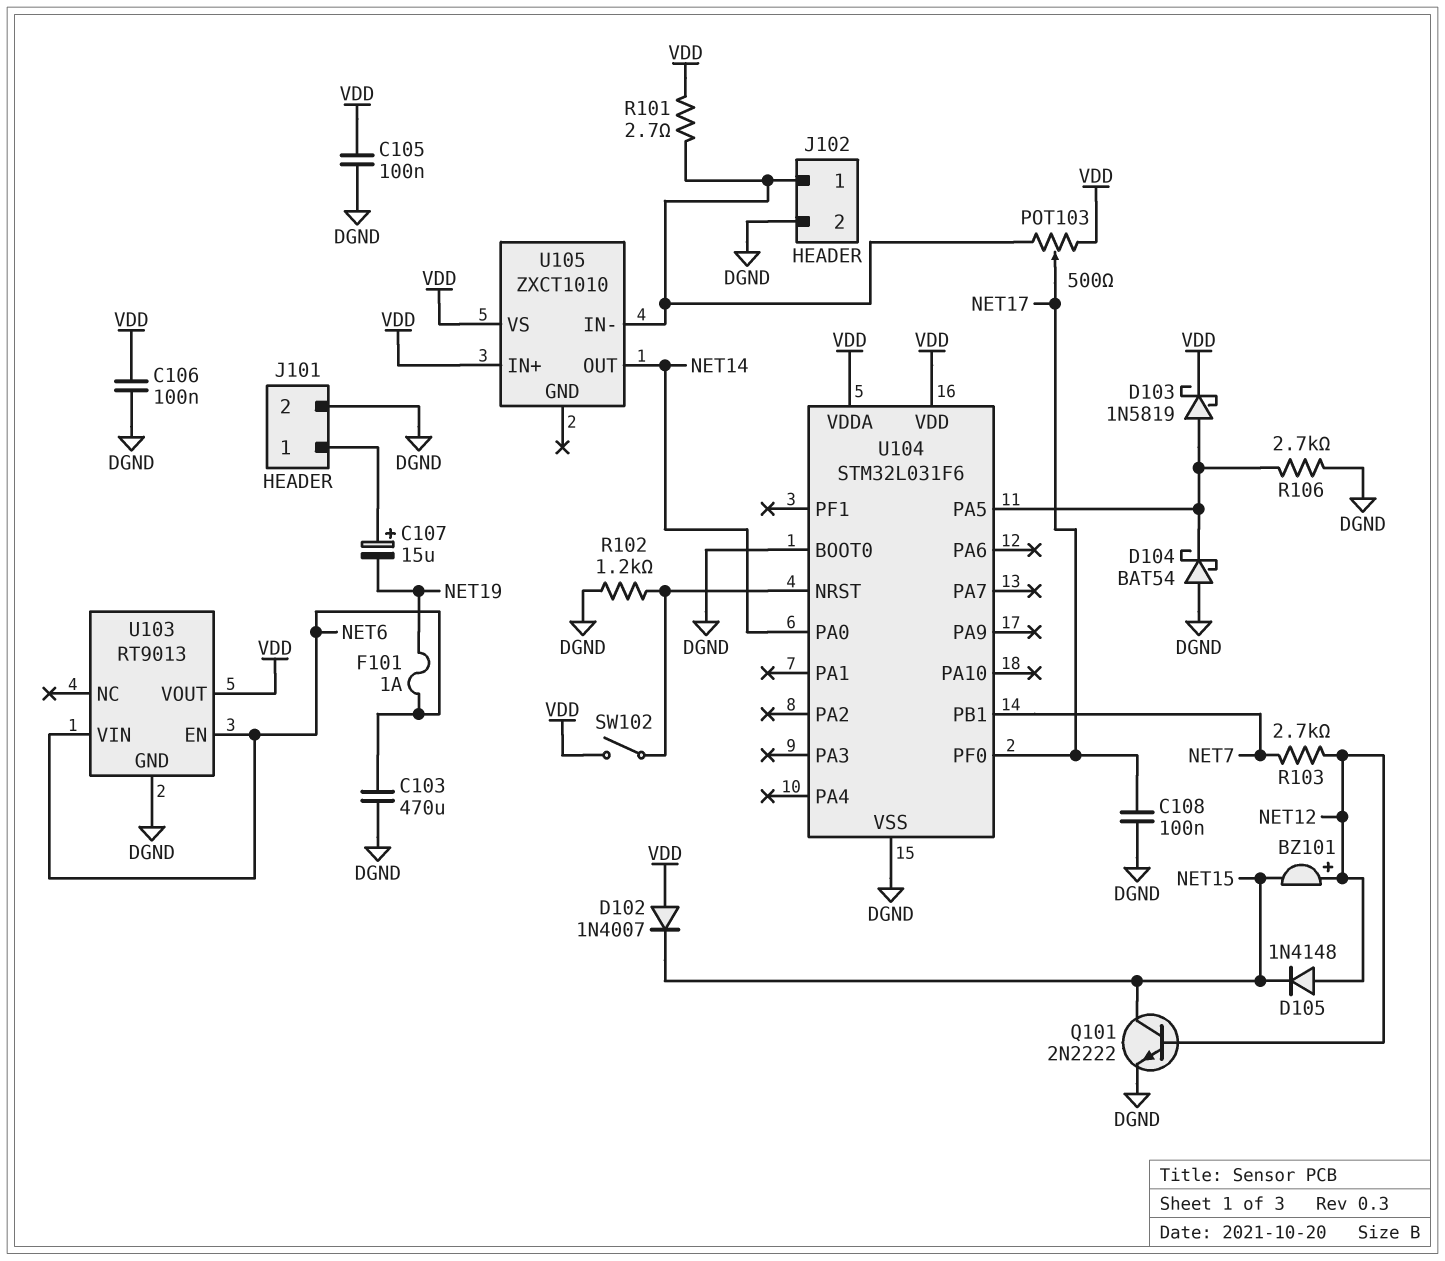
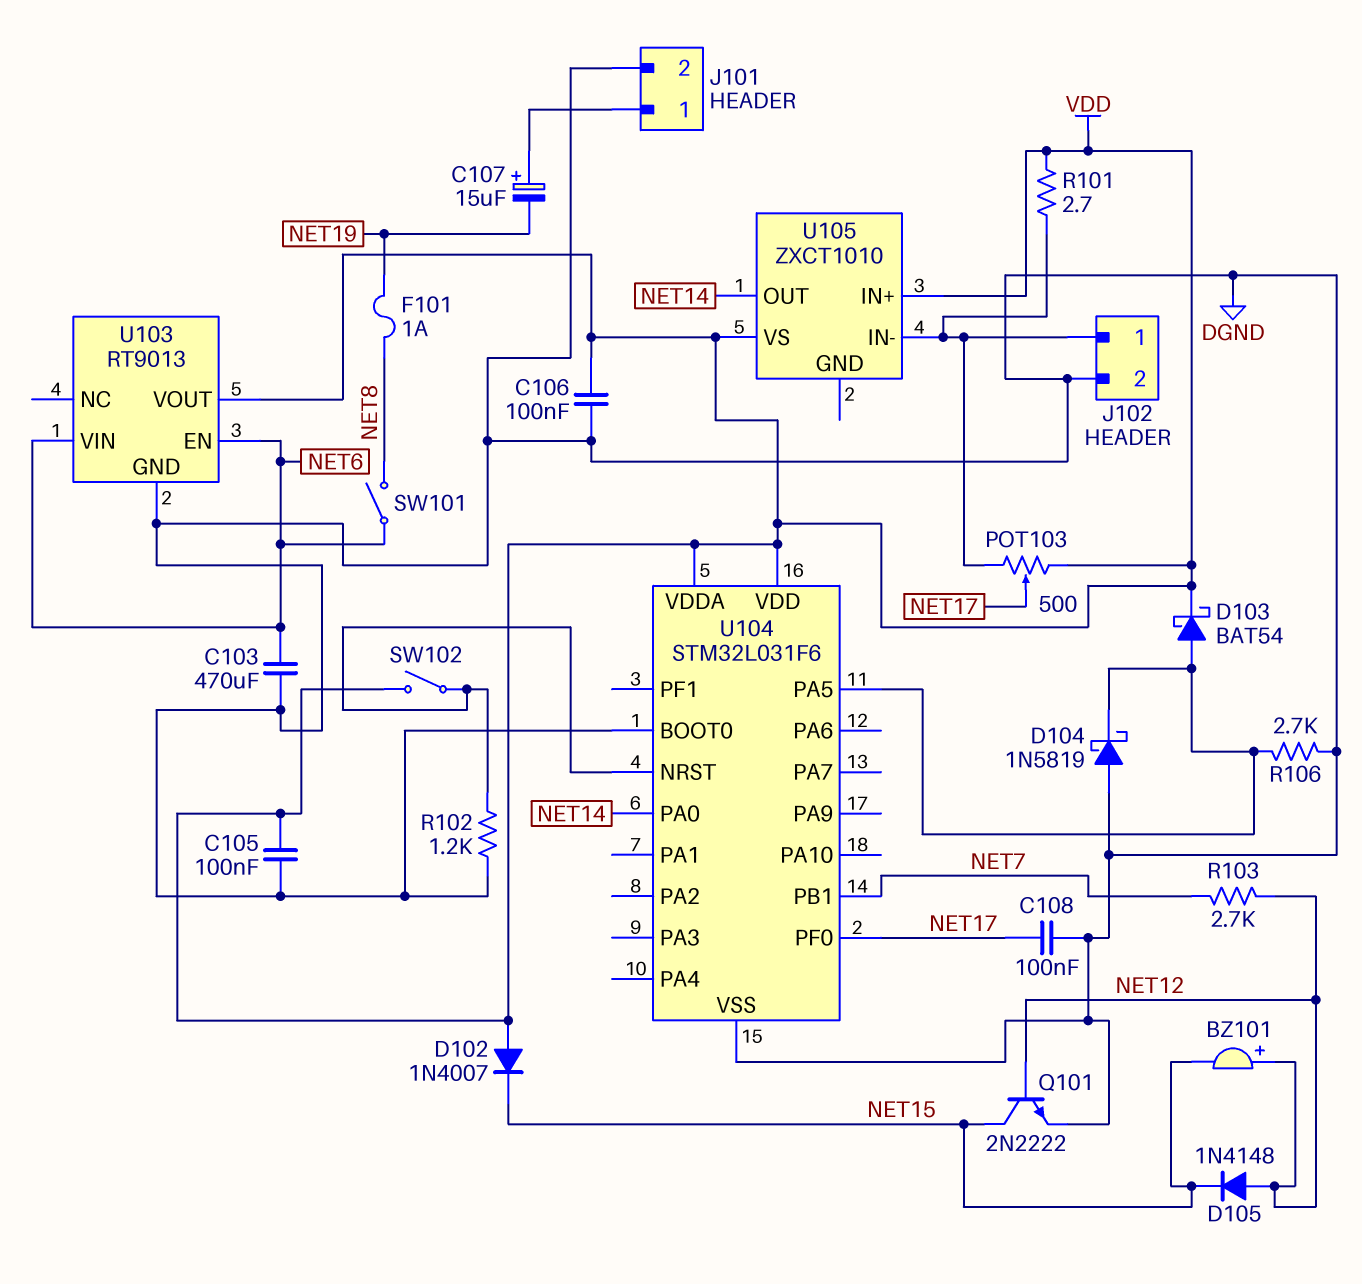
D103: schottky 1N5819 (A U104/PA5, K VDD) -> schottky BAT54 (A U104/PA5, K VDD)
D104: schottky BAT54 (A DGND, K U104/PA5) -> schottky 1N5819 (A DGND, K U104/PA5)
F101: 1A (NET6, NET19) -> 1A (NET8, NET19)
SW101: none -> switch (NET6, NET8)

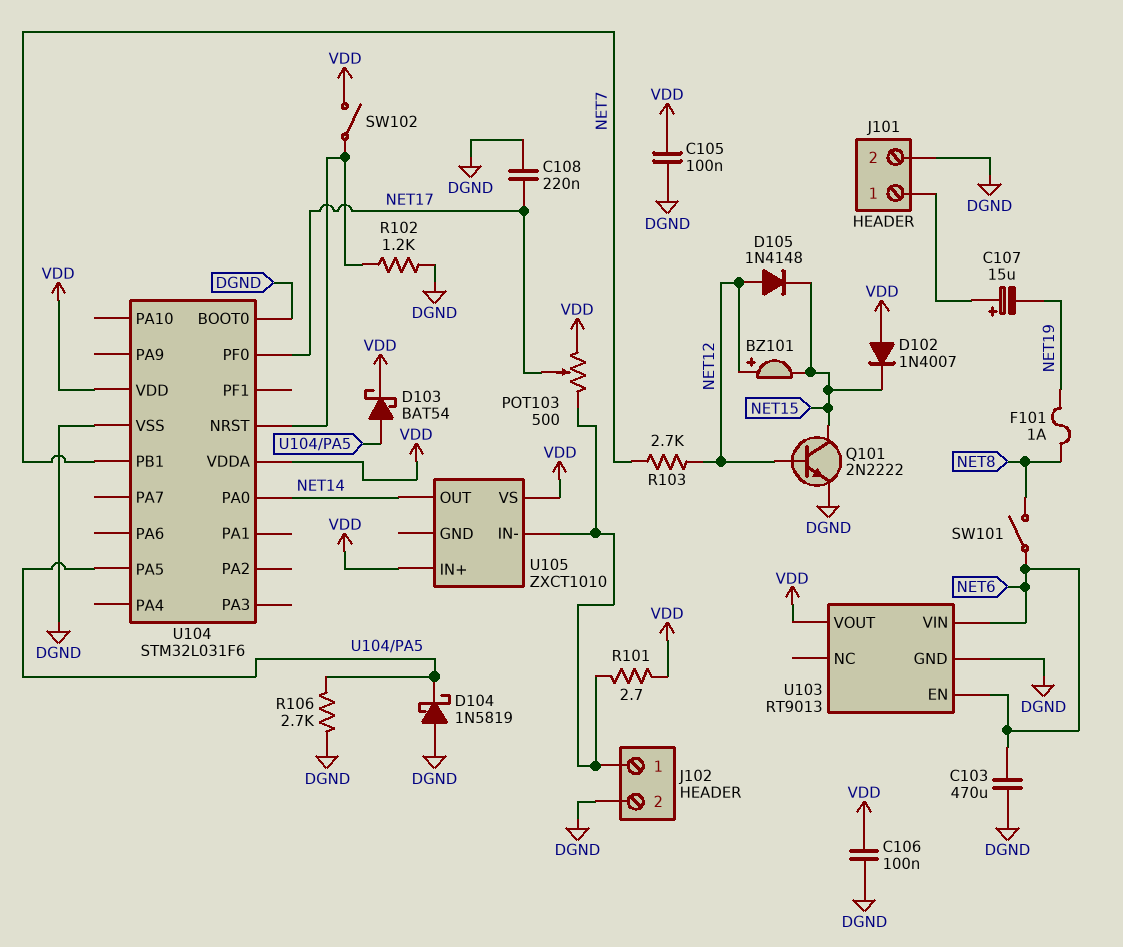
C108: 100nF (DGND, NET17) -> 220nF (DGND, NET17)

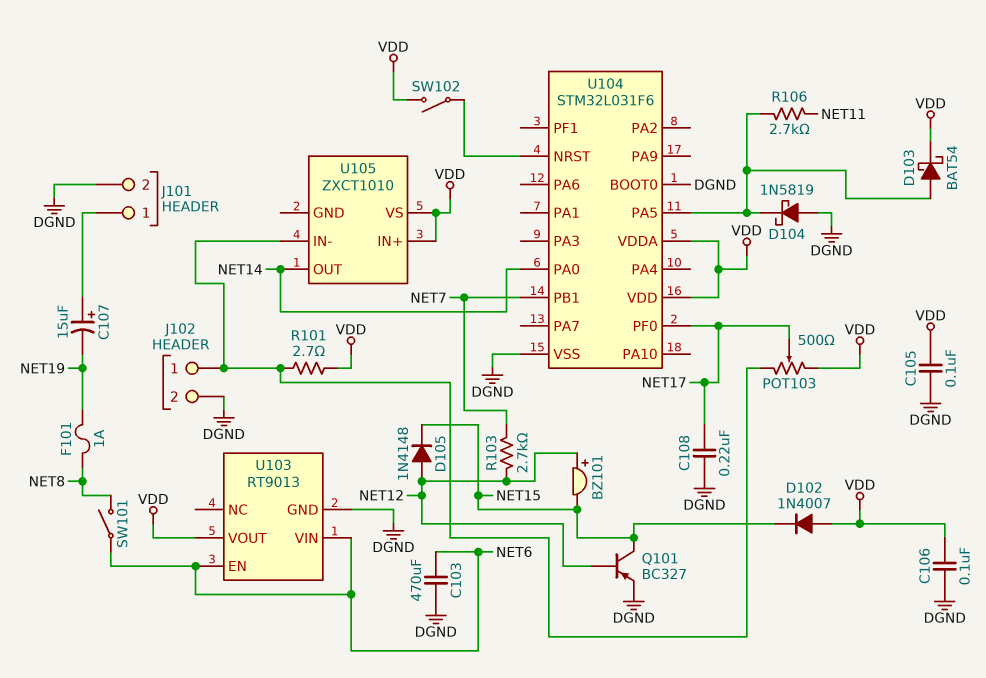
Q101: NPN 2N2222 (B NET12, C NET15, E DGND) -> PNP BC327 (B NET12, C NET15, E DGND)
R102: 1.2k (DGND, U104/NRST) -> none
R106: 2.7k (DGND, U104/PA5) -> 2.7k (NET11, U104/PA5)

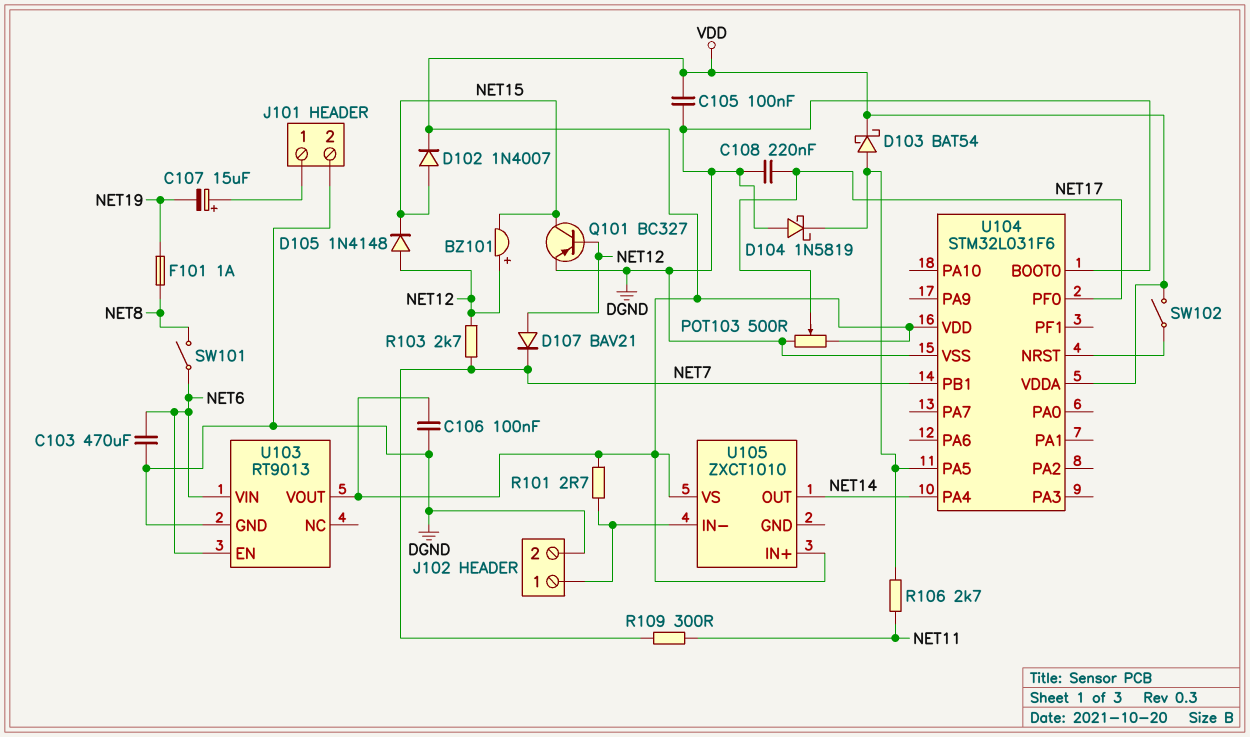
D102: diode 1N4007 (A VDD, K NET15) -> diode 1N4007 (A NET15, K VDD)
D107: none -> diode BAV21 (A NET12, K NET7)
POT103: 500 (J102/1, VDD, wiper NET17) -> 500 (DGND, VDD, wiper NET17)
R109: none -> 300 (NET7, NET11)
U104 pin PA0: NET14 -> none
U104 pin PA4: none -> NET14

